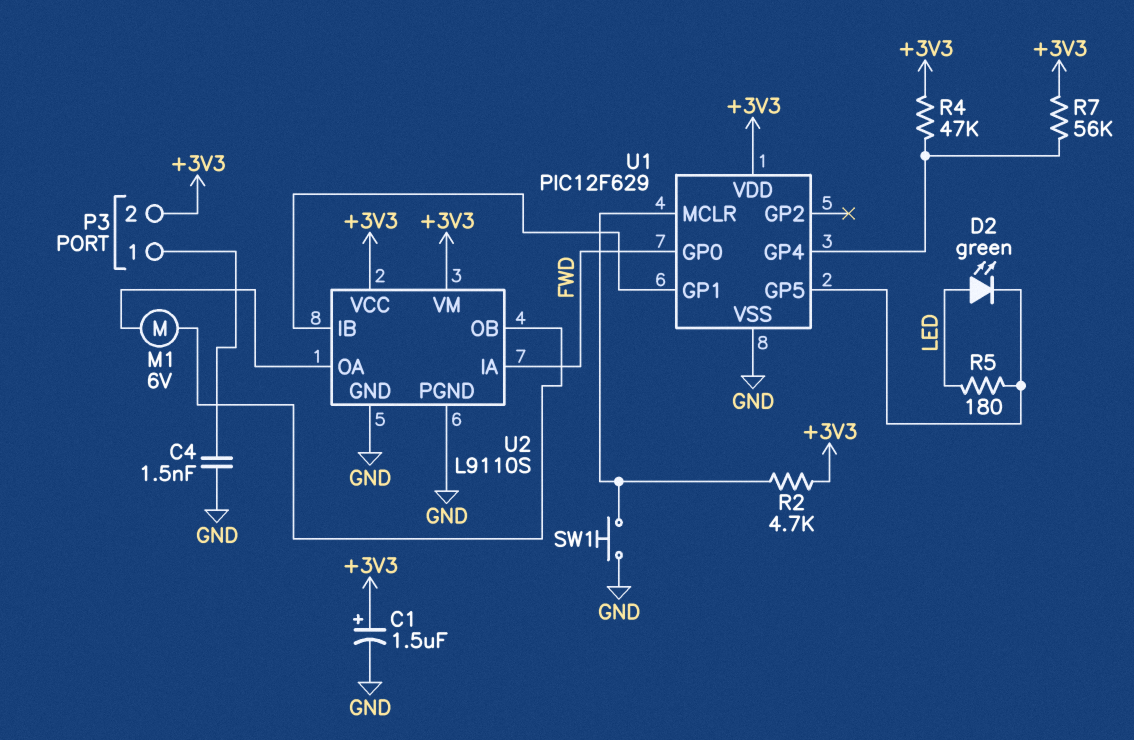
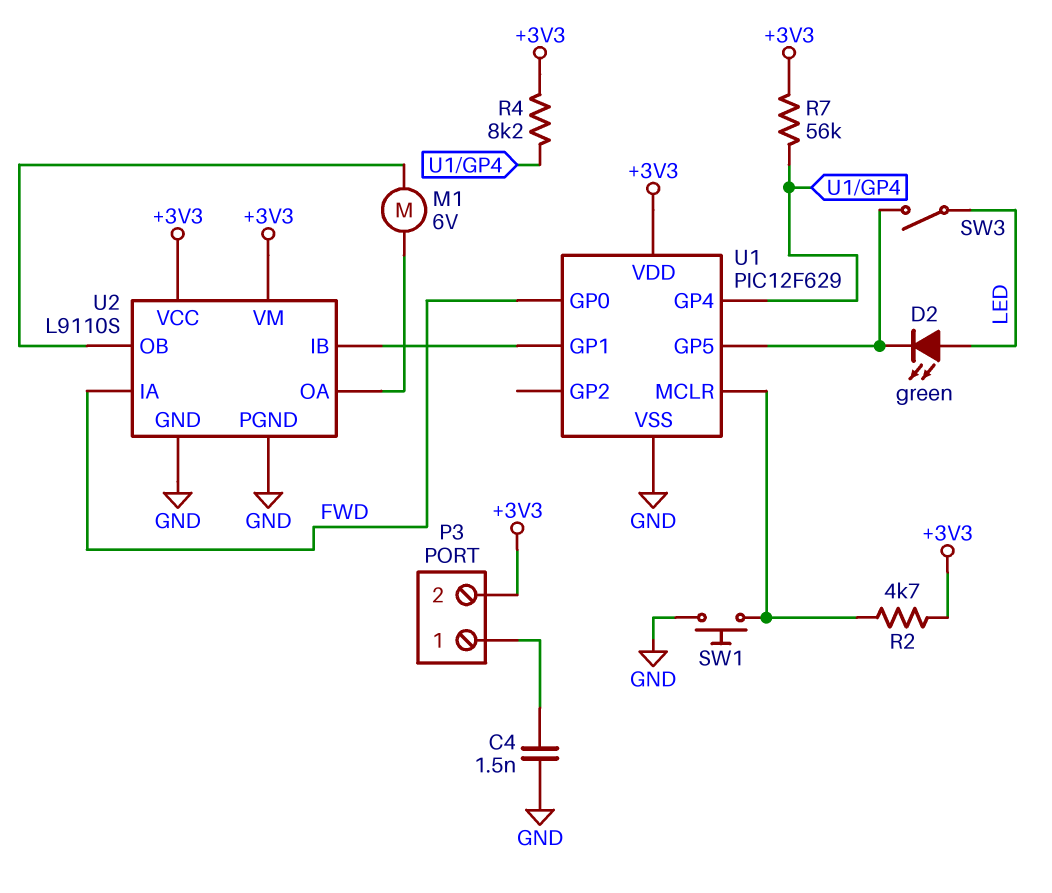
C1: 1.5uF (plus +3V3, minus GND) -> none
R4: 47k (+3V3, U1/GP4) -> 8.2k (+3V3, U1/GP4)
R5: 180 (LED, U1/GP5) -> none
SW3: none -> switch (LED, U1/GP5)

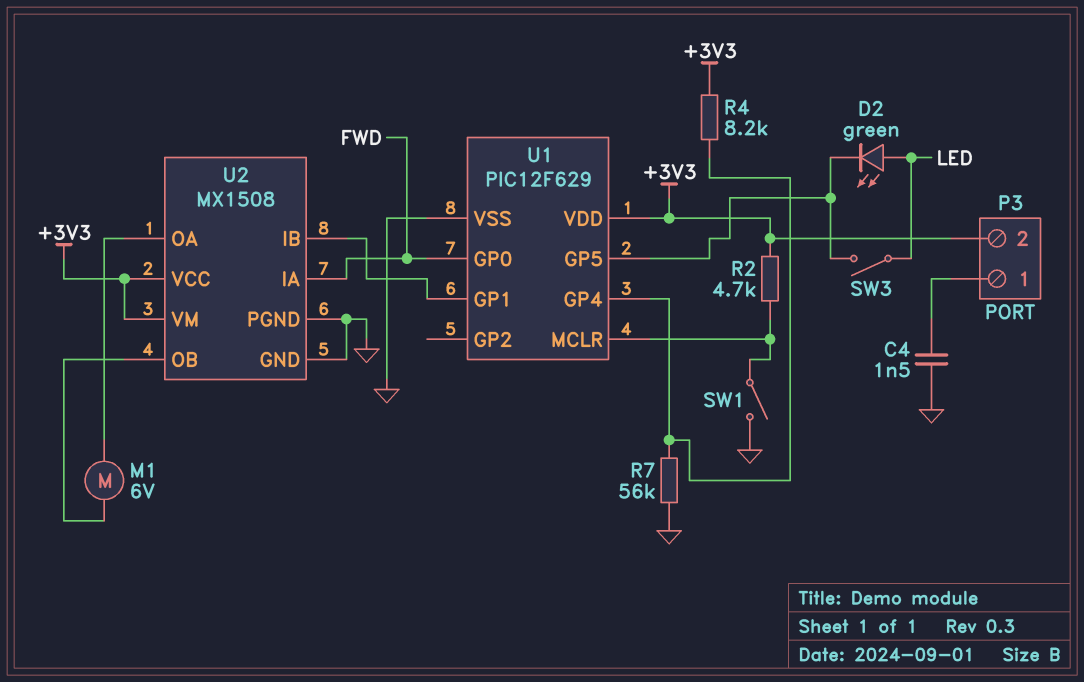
R7: 56k (+3V3, U1/GP4) -> 56k (GND, U1/GP4)
SW1: button (GND, U1/MCLR) -> switch (GND, U1/MCLR)
U2: L9110S -> MX1508

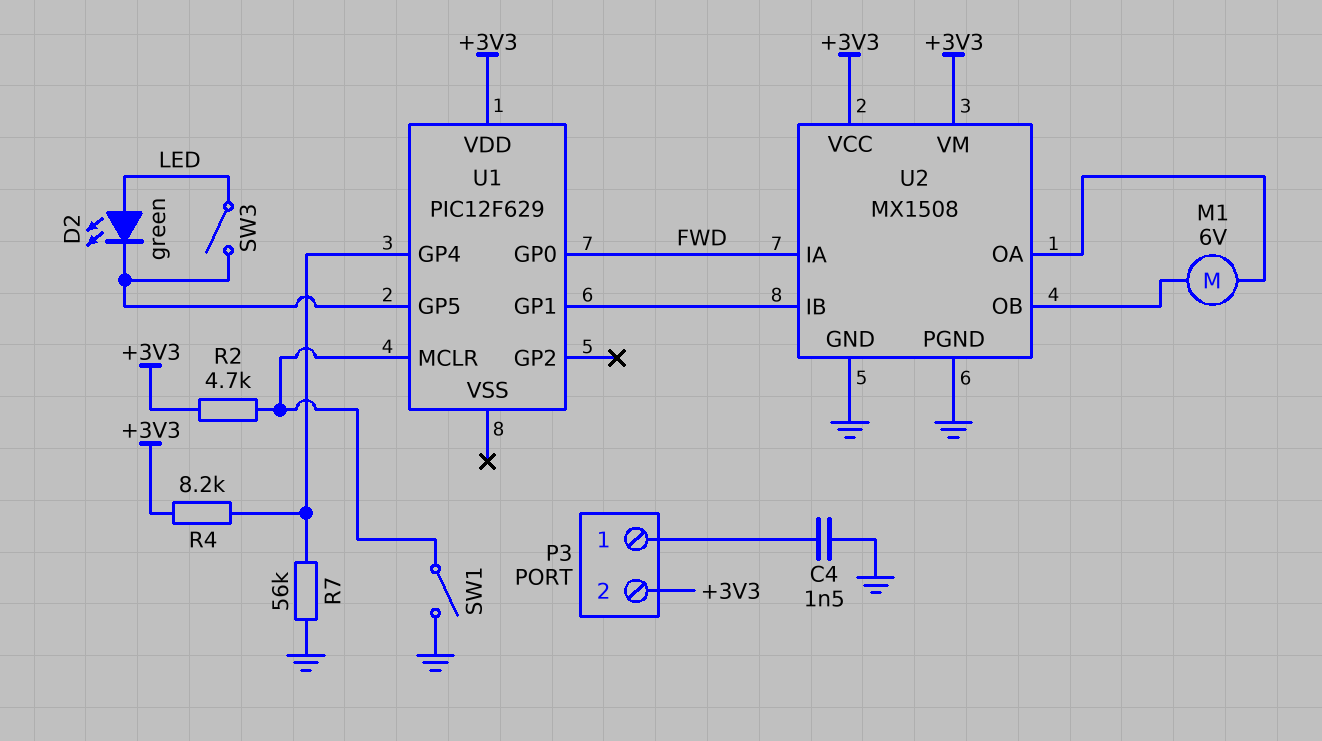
U1 pin VSS: GND -> none

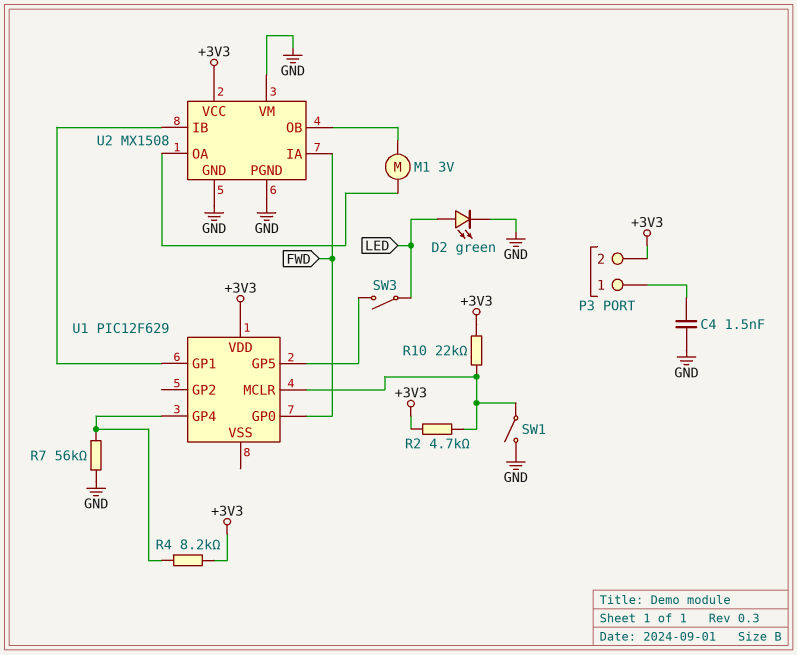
D2: LED green (A LED, K U1/GP5) -> LED green (A LED, K GND)
M1: motor 6V (U2/OA, U2/OB) -> motor 3V (U2/OA, U2/OB)
R10: none -> 22k (+3V3, U1/MCLR)
U2 pin VM: +3V3 -> GND

